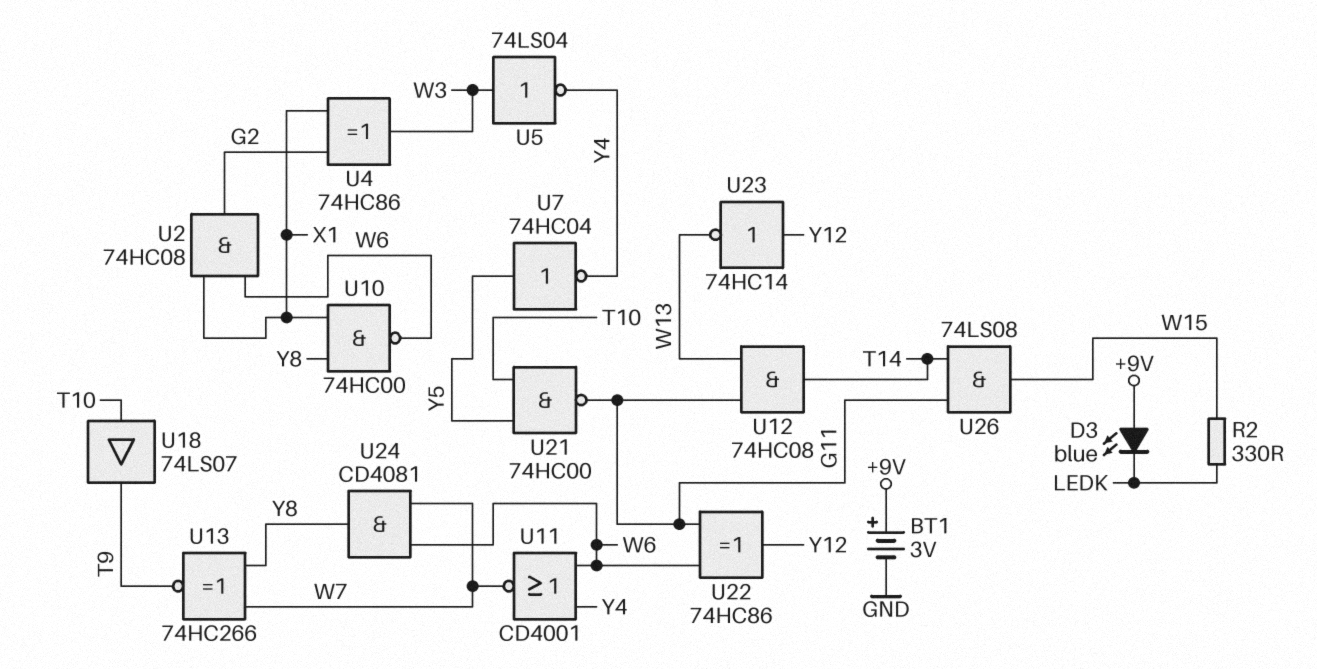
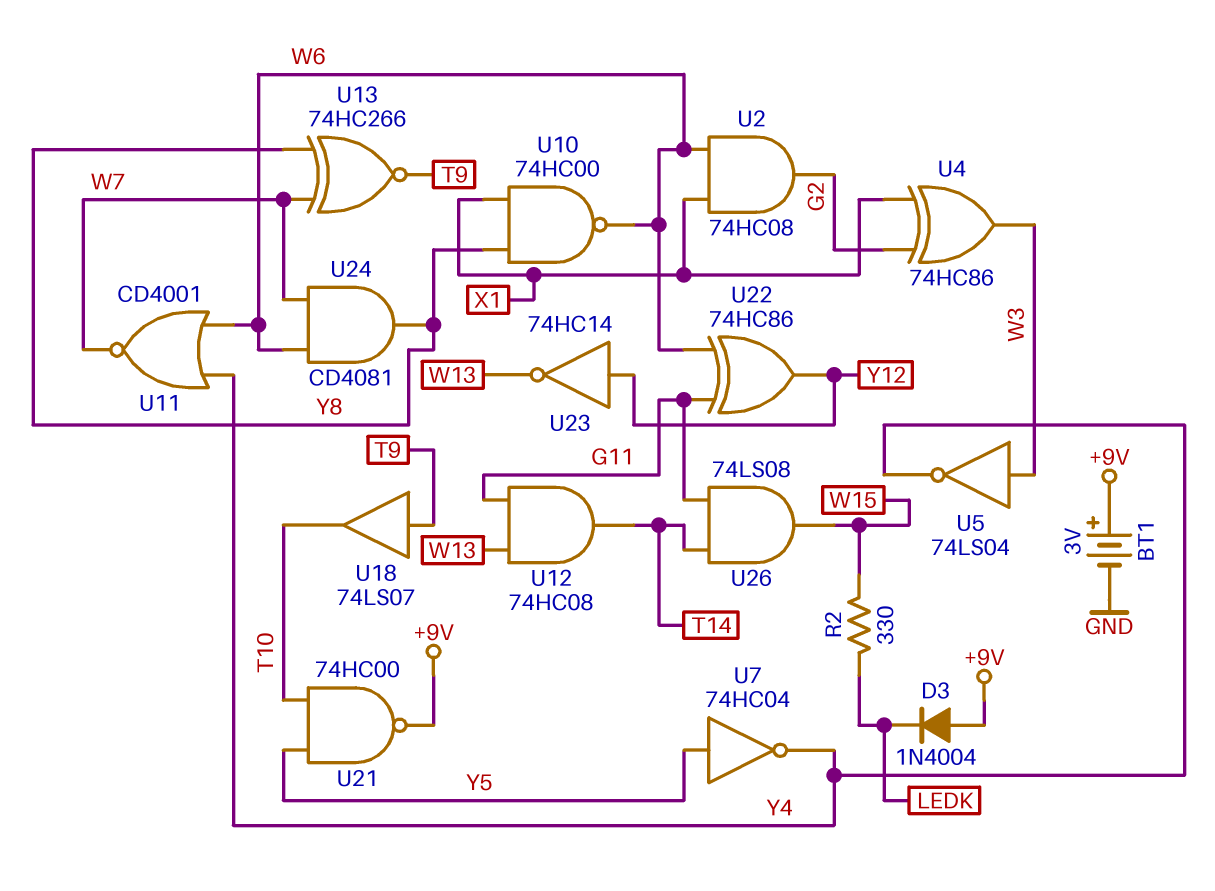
D3: LED blue (A +9V, K LEDK) -> diode 1N4004 (A +9V, K LEDK)
U18: buffer 74LS07 (in T10, out T9) -> buffer 74LS07 (in T9, out T10)
U21: NAND 74HC00 (in T10, in Y5, out G11) -> NAND 74HC00 (in T10, in Y5, out +9V)

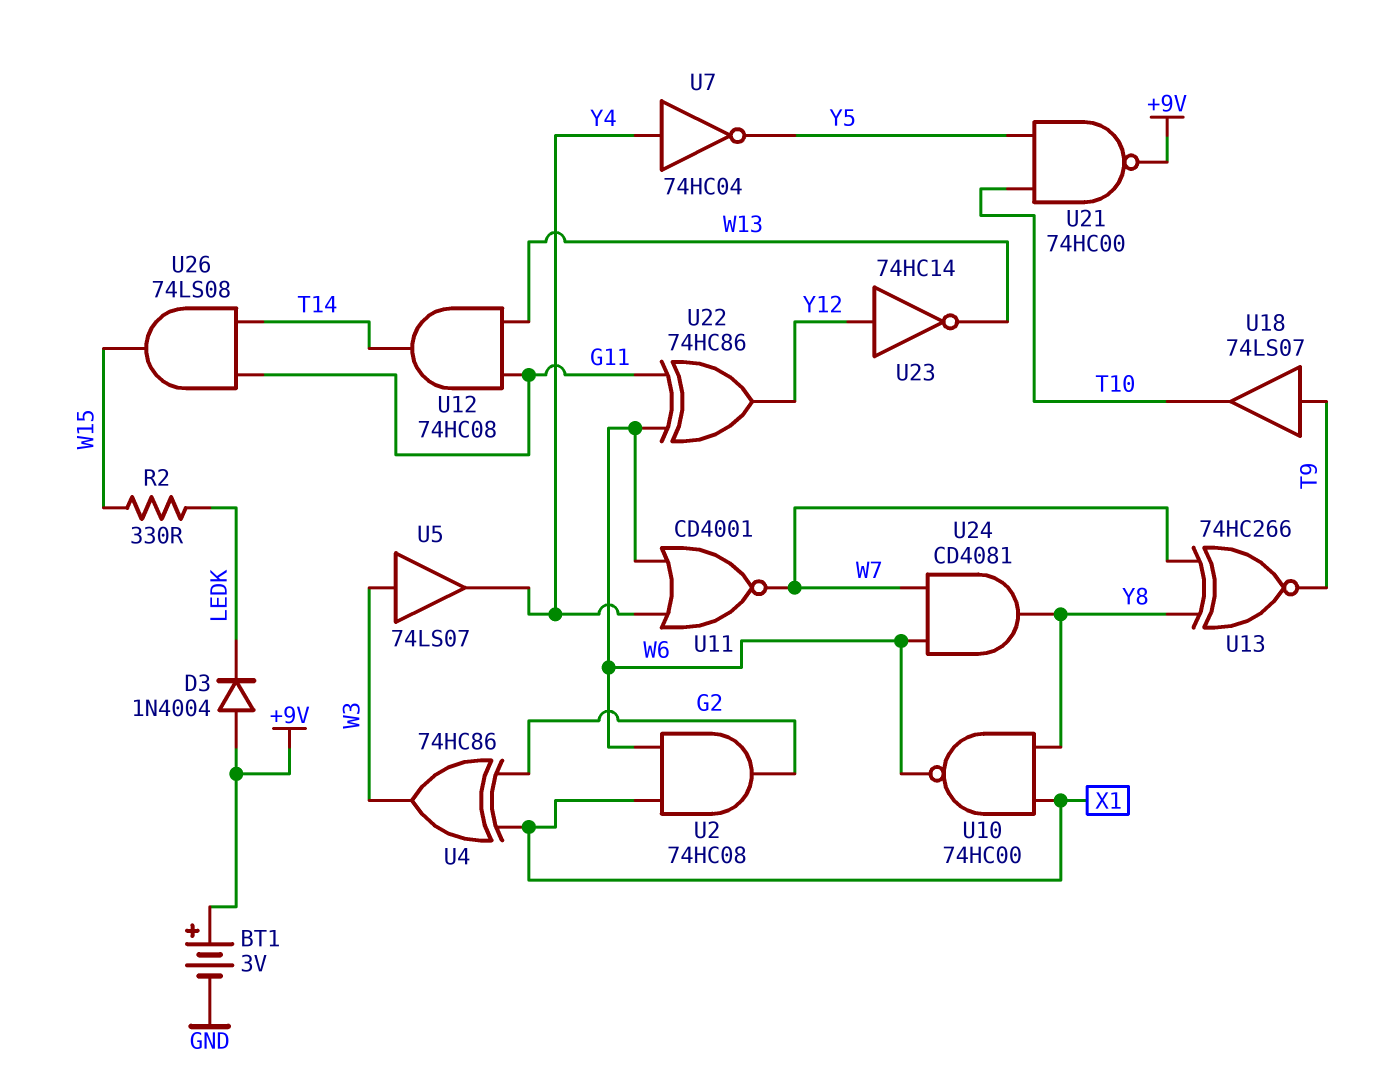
U5: NOT 74LS04 (in W3, out Y4) -> buffer 74LS07 (in W3, out Y4)
U7: NOT 74HC04 (in Y5, out Y4) -> NOT 74HC04 (in Y4, out Y5)

